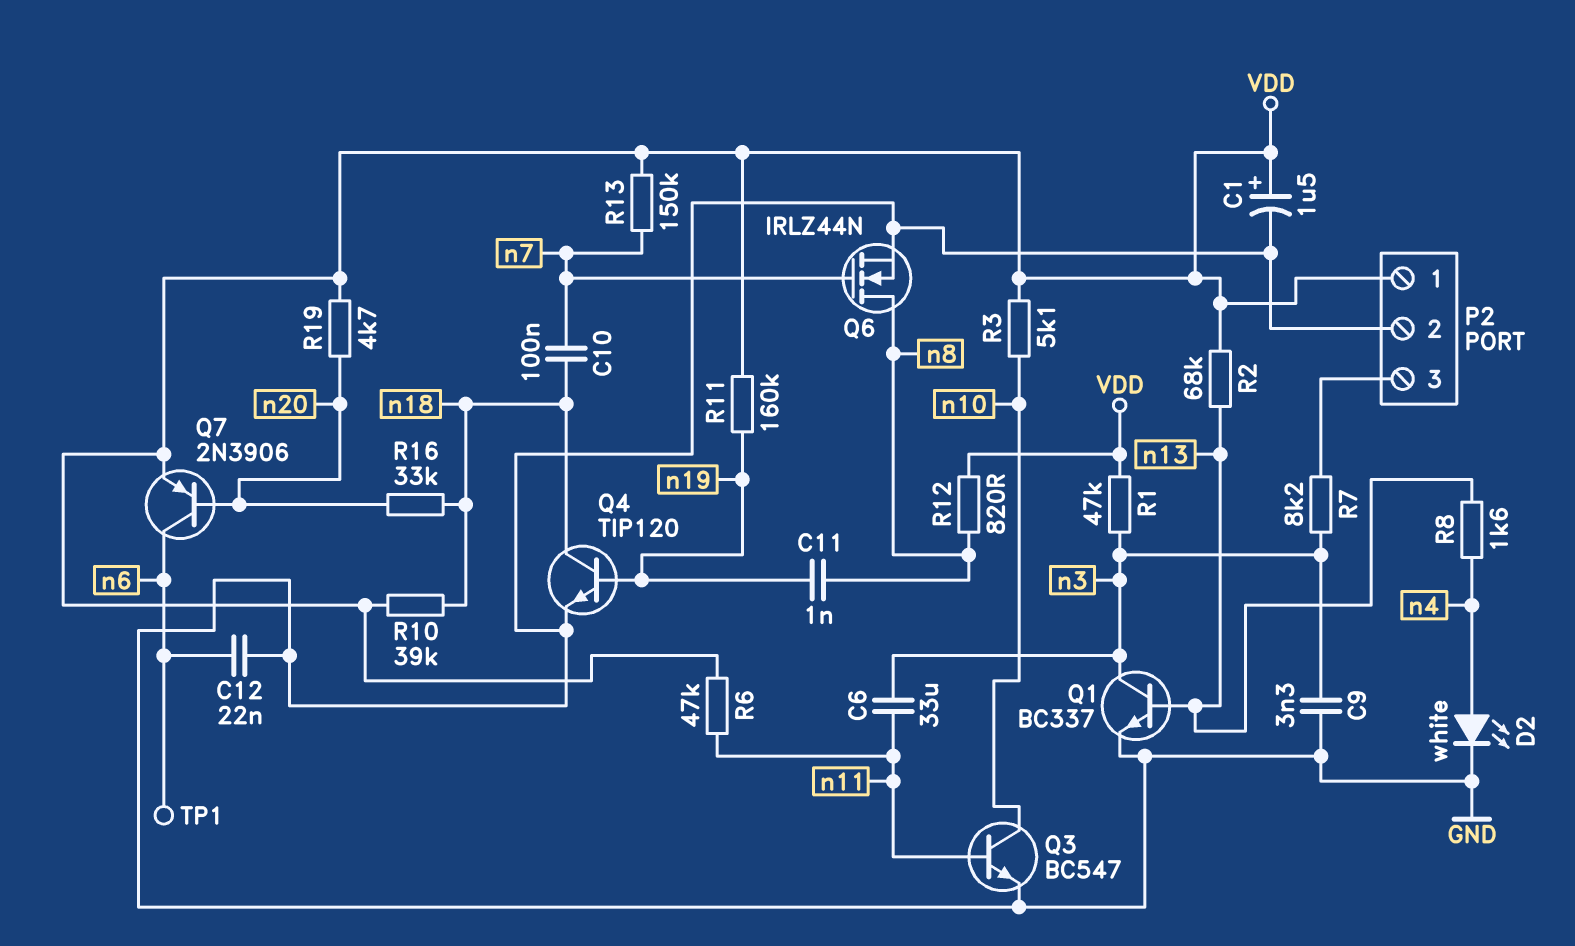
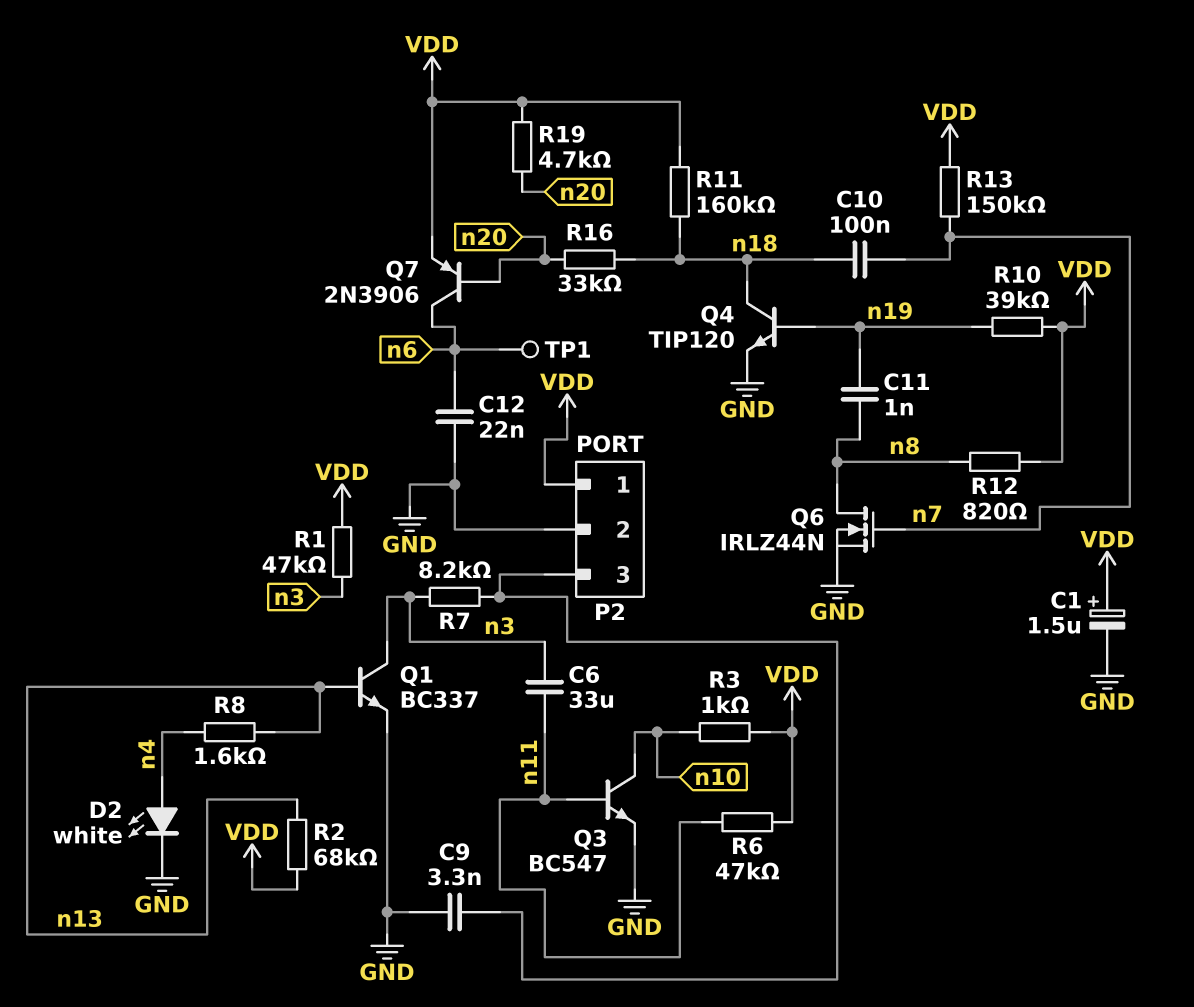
C9: 3.3nF (GND, n3) -> 3.3nF (GND, P2/3)
R3: 5.1k (VDD, n10) -> 1k (VDD, n10)
R10: 39k (VDD, n18) -> 39k (VDD, n19)
R11: 160k (VDD, n19) -> 160k (VDD, n18)

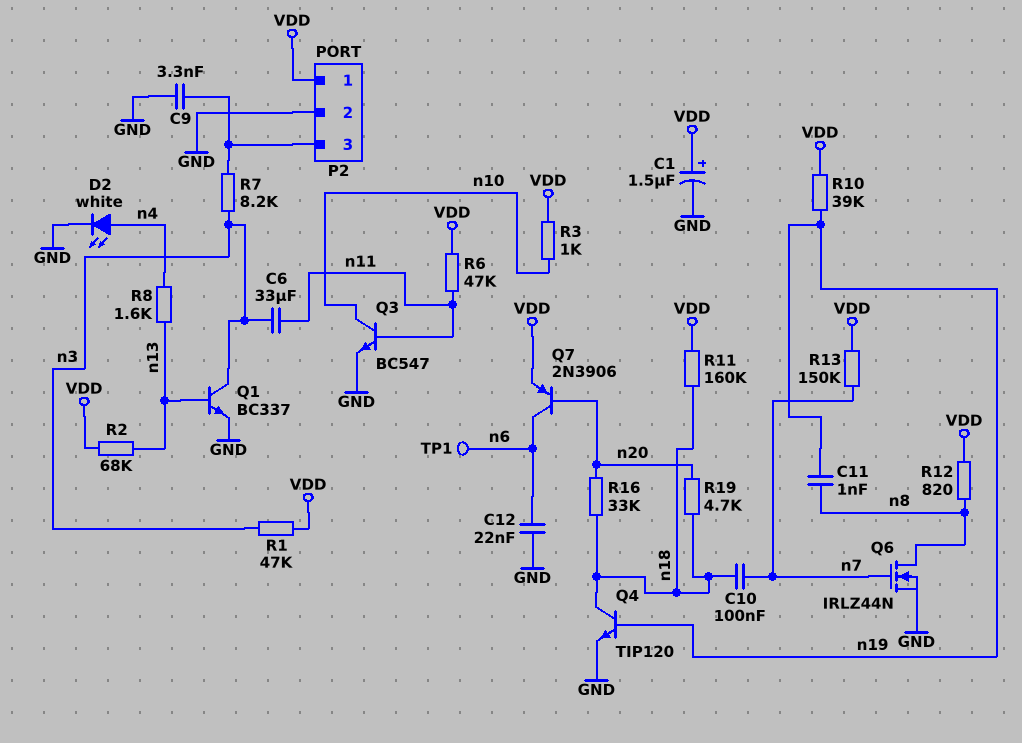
R19: 4.7k (VDD, n20) -> 4.7k (n18, n20)

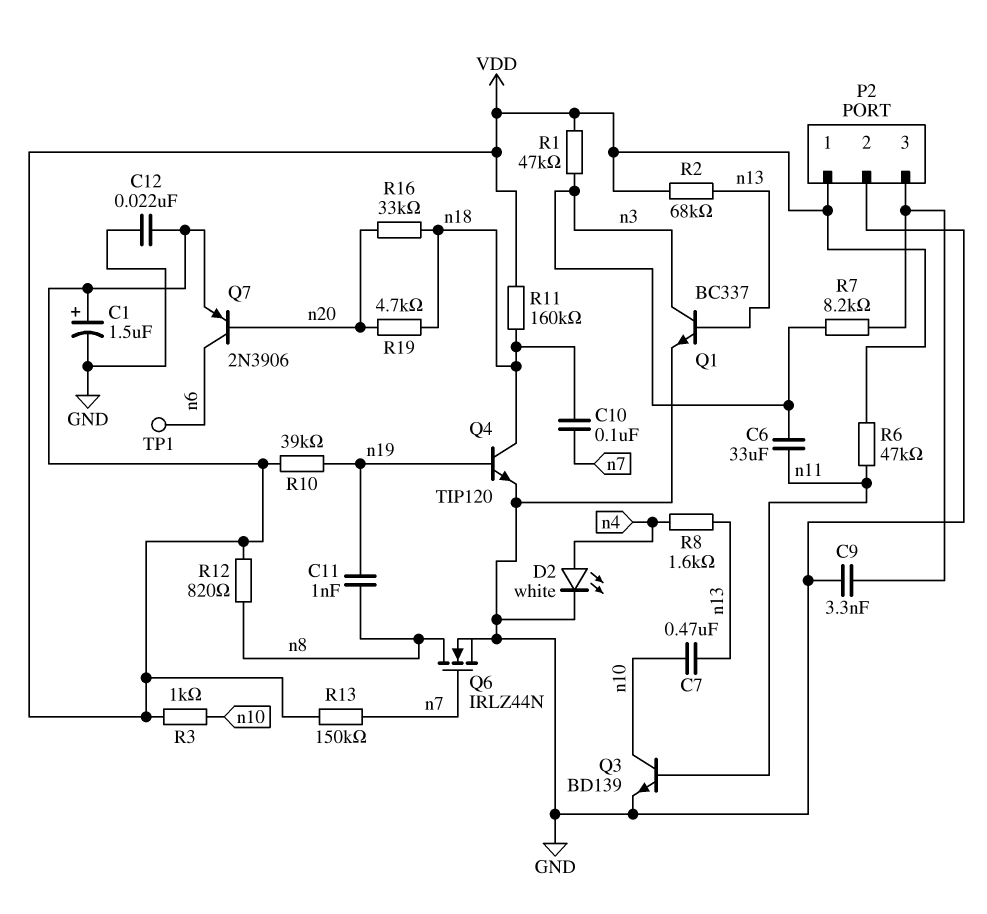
C7: none -> 470nF (n10, n13)
C12: 22nF (GND, n6) -> 22nF (GND, VDD)
Q3: NPN BC547 (B n11, C n10, E GND) -> NPN BD139 (B n11, C n10, E GND)

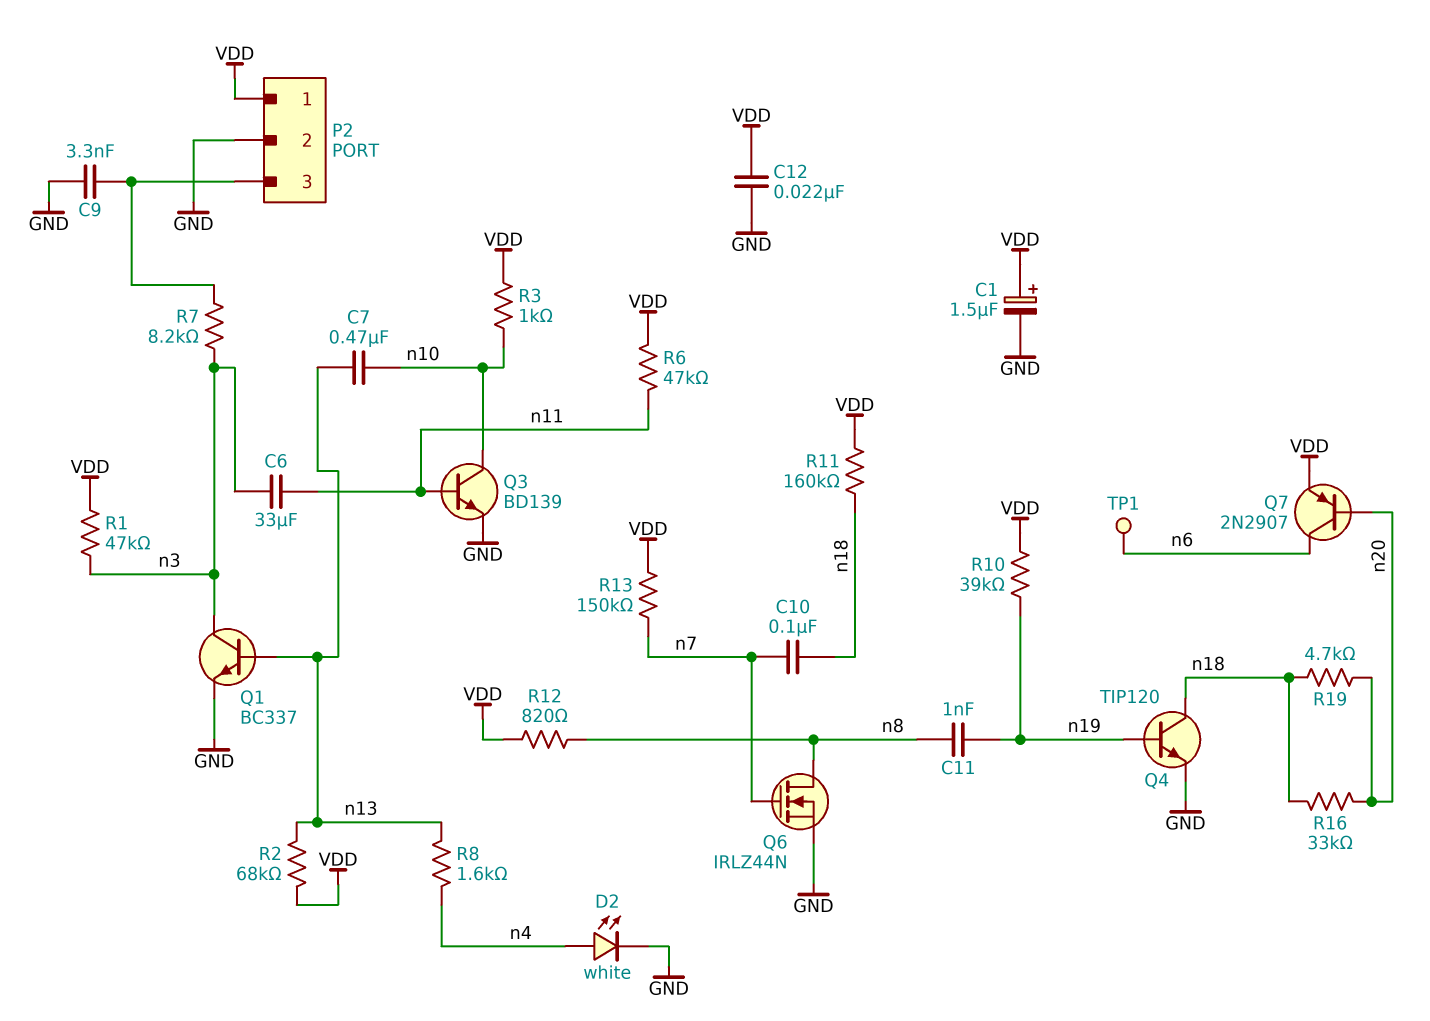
Q7: PNP 2N3906 (B n20, C n6, E VDD) -> PNP 2N2907 (B n20, C n6, E VDD)

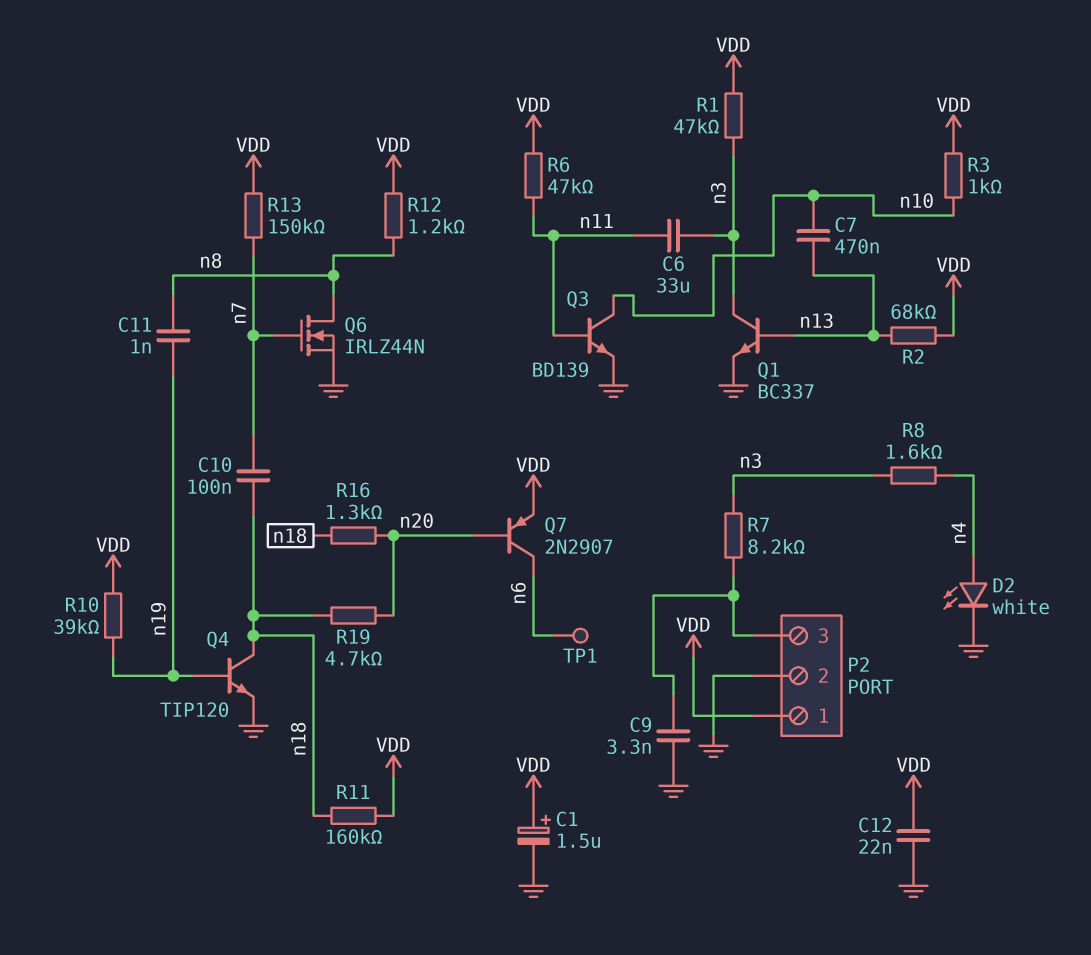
R8: 1.6k (n4, n13) -> 1.6k (n3, n4)
R12: 820 (VDD, n8) -> 1.2k (VDD, n8)
R16: 33k (n18, n20) -> 1.3k (n18, n20)

